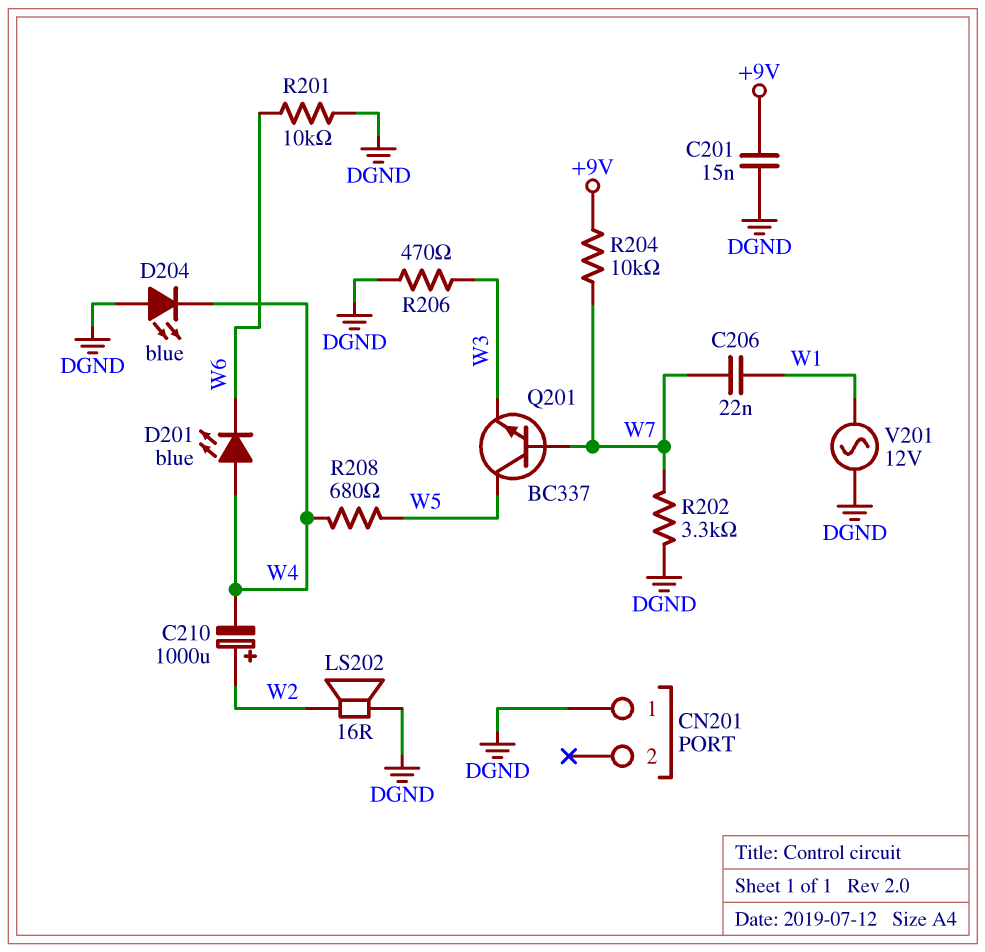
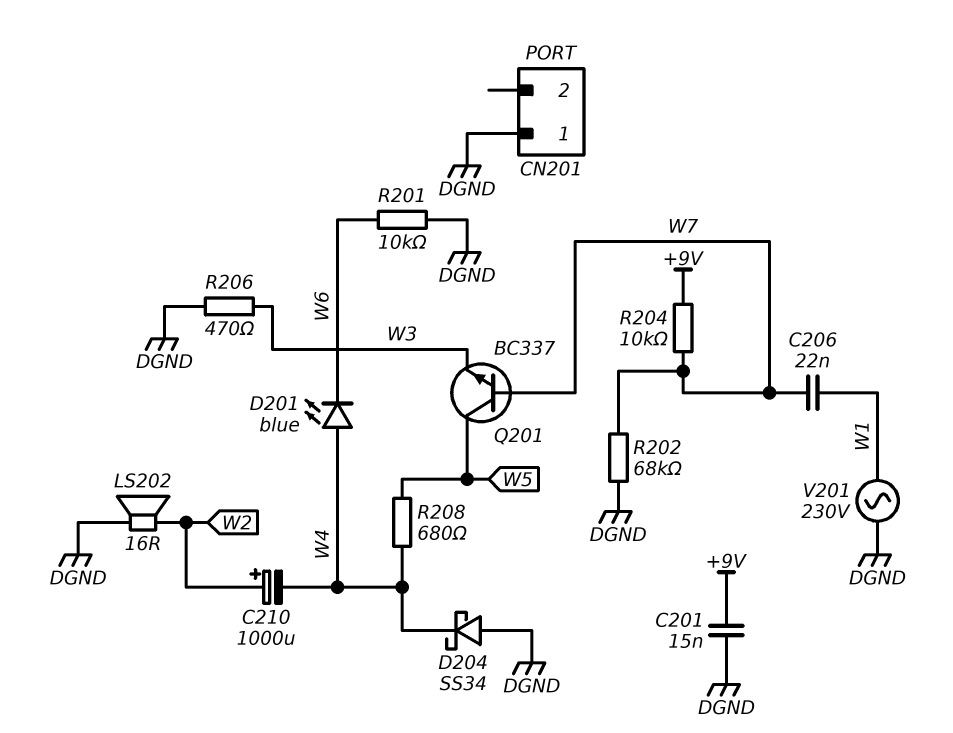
D204: LED blue (A DGND, K W4) -> schottky SS34 (A DGND, K W4)
R202: 3.3k (DGND, W7) -> 68k (DGND, W7)
V201: AC 12V (DGND, W1) -> AC 230V (DGND, W1)

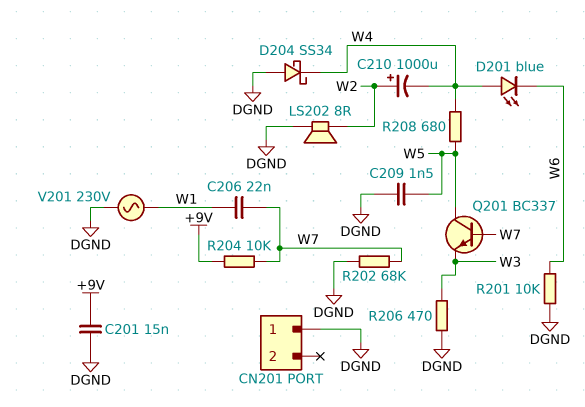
C209: none -> 1.5nF (DGND, W5)
LS202: speaker 16R (DGND, W2) -> speaker 8R (DGND, W2)

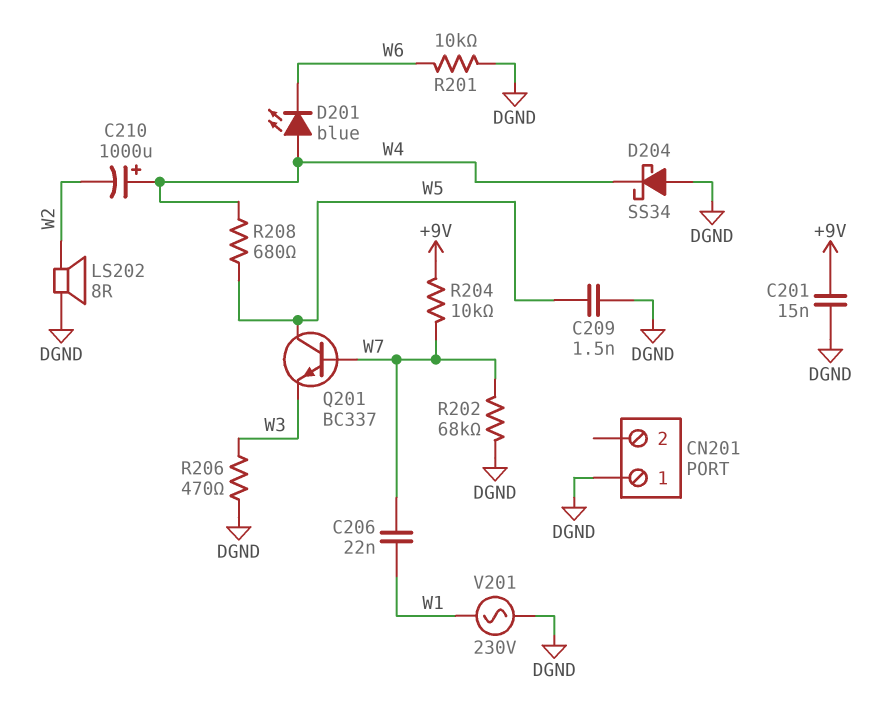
C210: 1000uF (plus W2, minus W4) -> 1000uF (plus W4, minus W2)

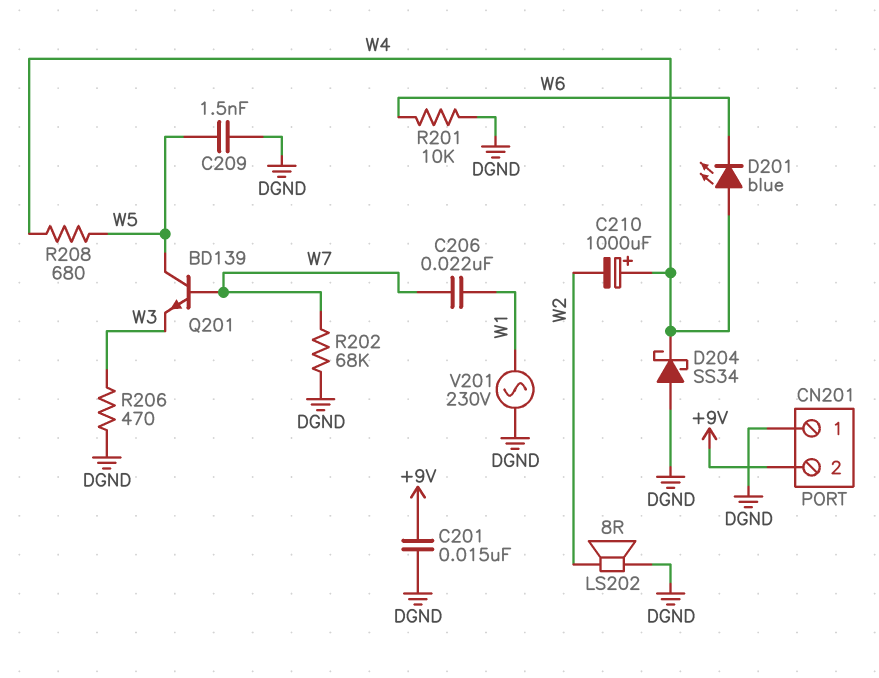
CN201 pin 2: none -> +9V
Q201: NPN BC337 (B W7, C W5, E W3) -> NPN BD139 (B W7, C W5, E W3)
R204: 10k (+9V, W7) -> none

